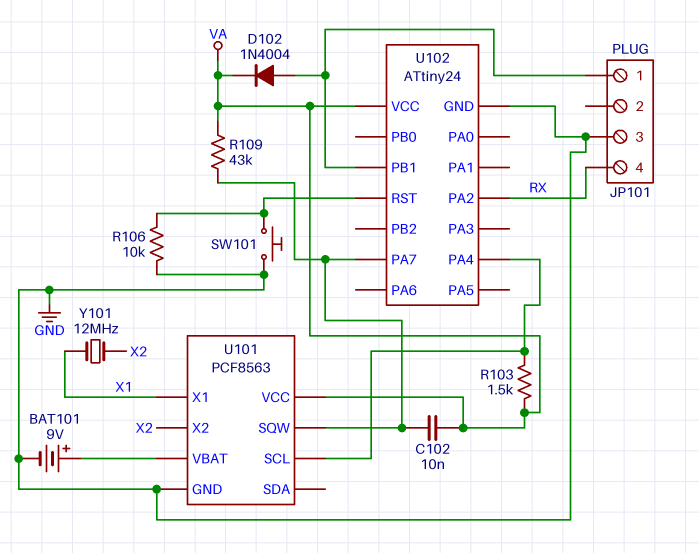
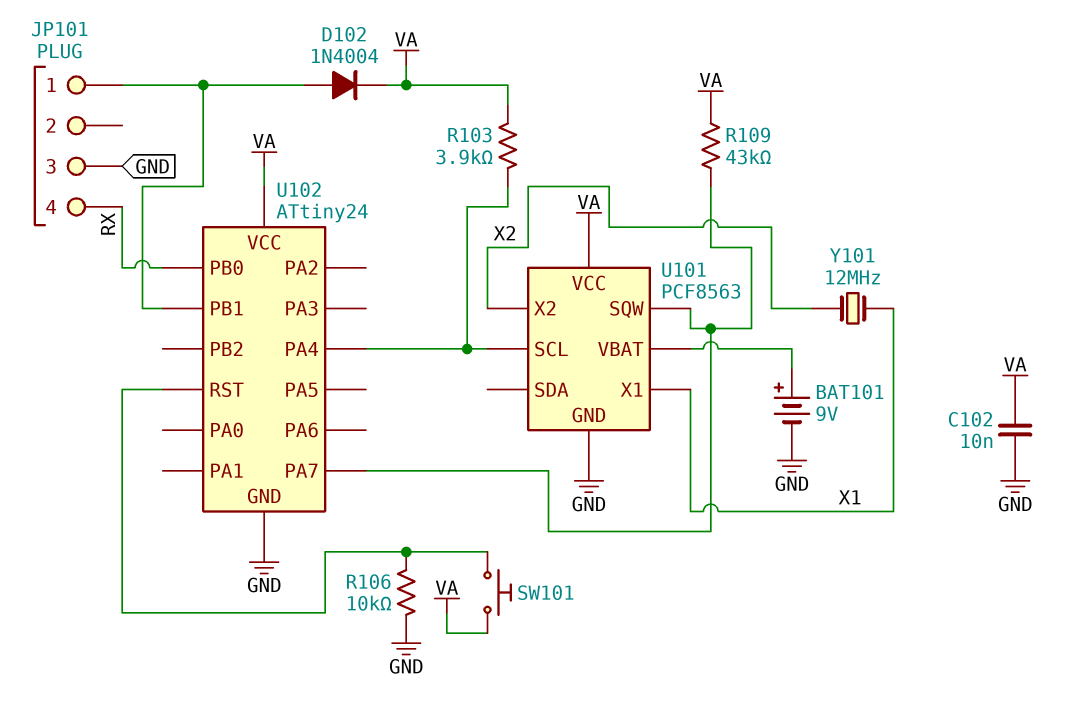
C102: 10nF (U101/SQW, VA) -> 10nF (GND, VA)
R103: 1.5k (U101/SCL, VA) -> 3.9k (U101/SCL, VA)
SW101: button (GND, U102/RST) -> button (U102/RST, VA)
U102 pin PA2: RX -> none
U102 pin PB0: none -> RX

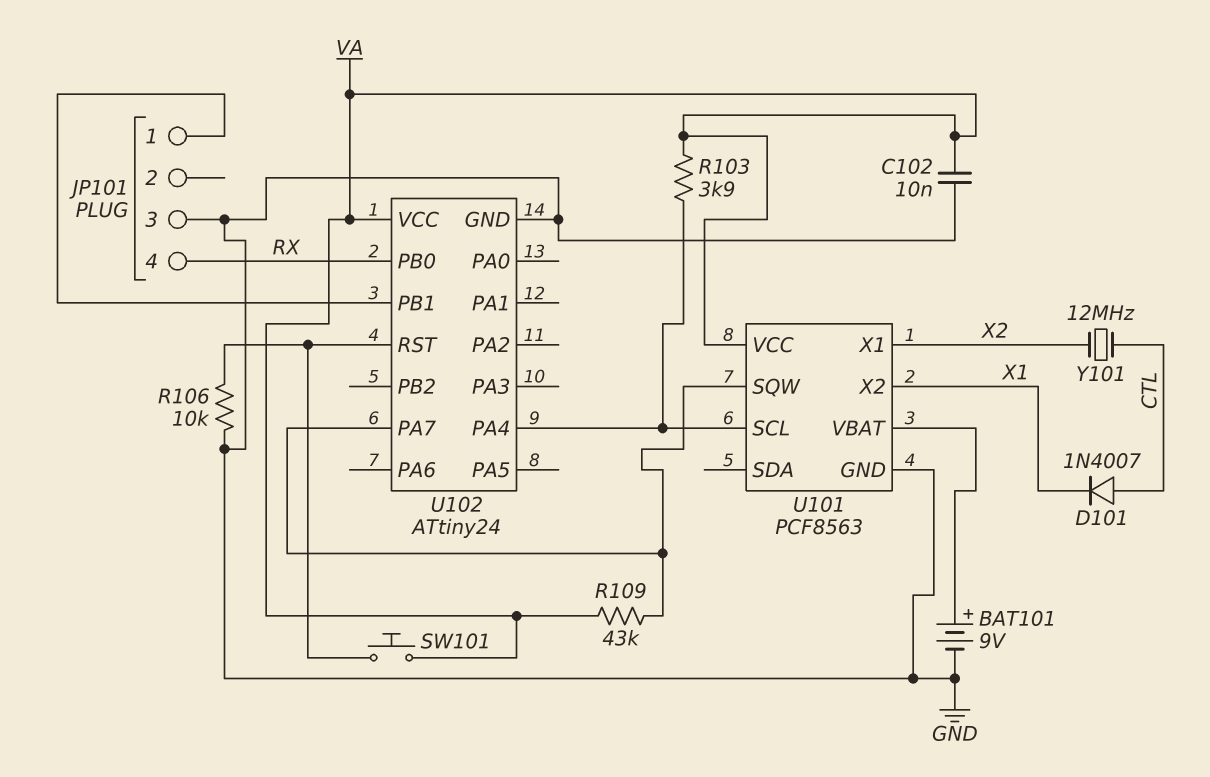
D101: none -> diode 1N4007 (A CTL, K X1)
D102: diode 1N4004 (A JP101/1, K VA) -> none
U101 pin X1: X1 -> X2
U101 pin X2: X2 -> X1
Y101: 12MHz (X1, X2) -> 12MHz (CTL, X2)

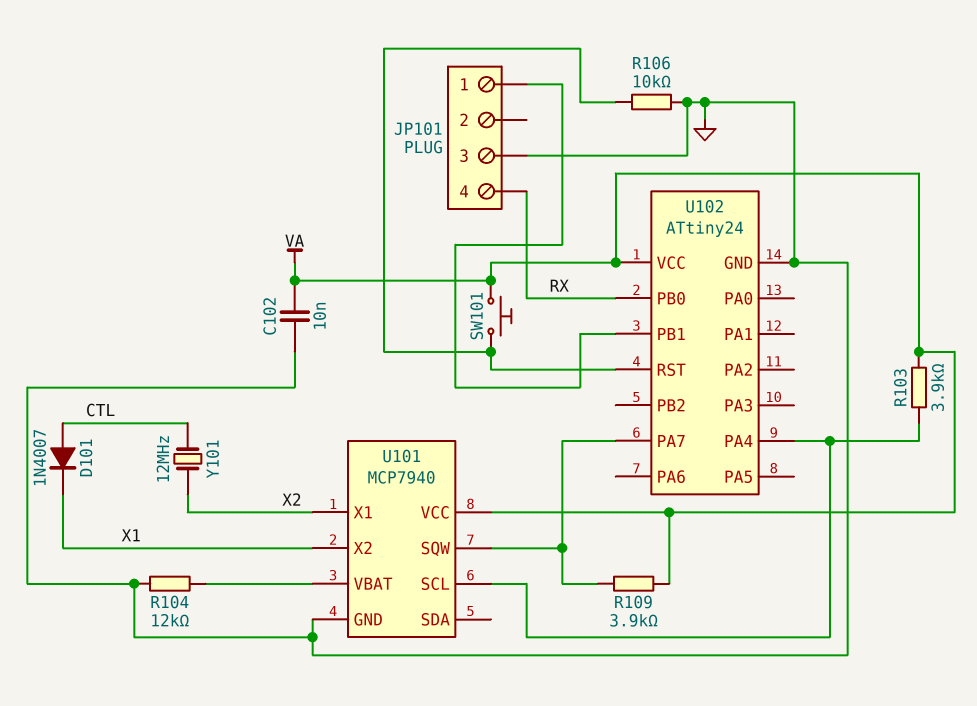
BAT101: 9V (plus U101/VBAT, minus GND) -> none
R104: none -> 12k (GND, U101/VBAT)
R109: 43k (U101/SQW, VA) -> 3.9k (U101/SQW, VA)
U101: PCF8563 -> MCP7940

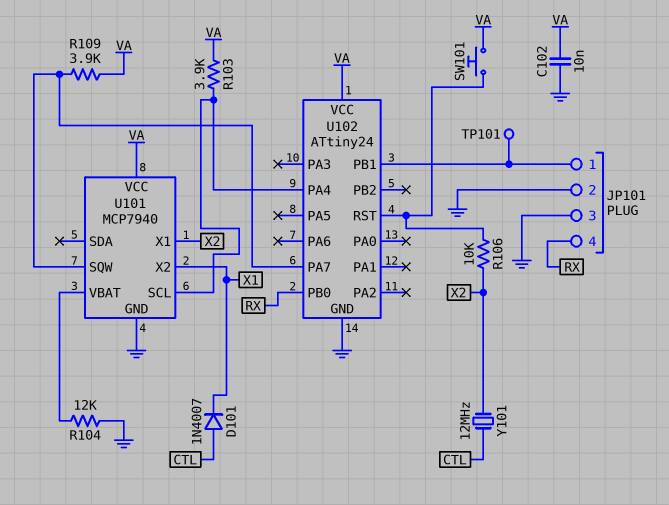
JP101 pin 2: none -> GND
R106: 10k (GND, U102/RST) -> 10k (U102/RST, X2)
TP101: none -> test point (JP101/1)

